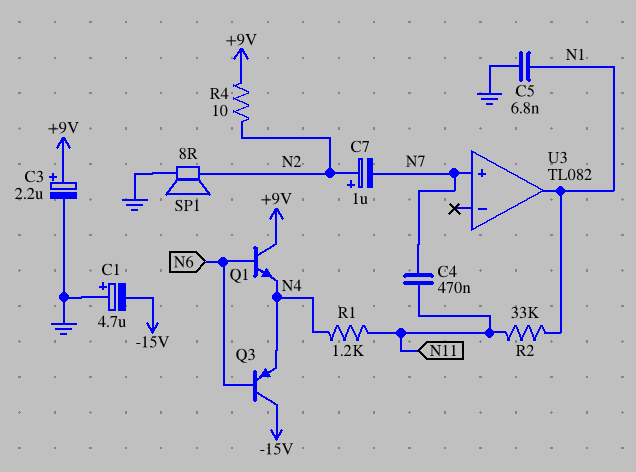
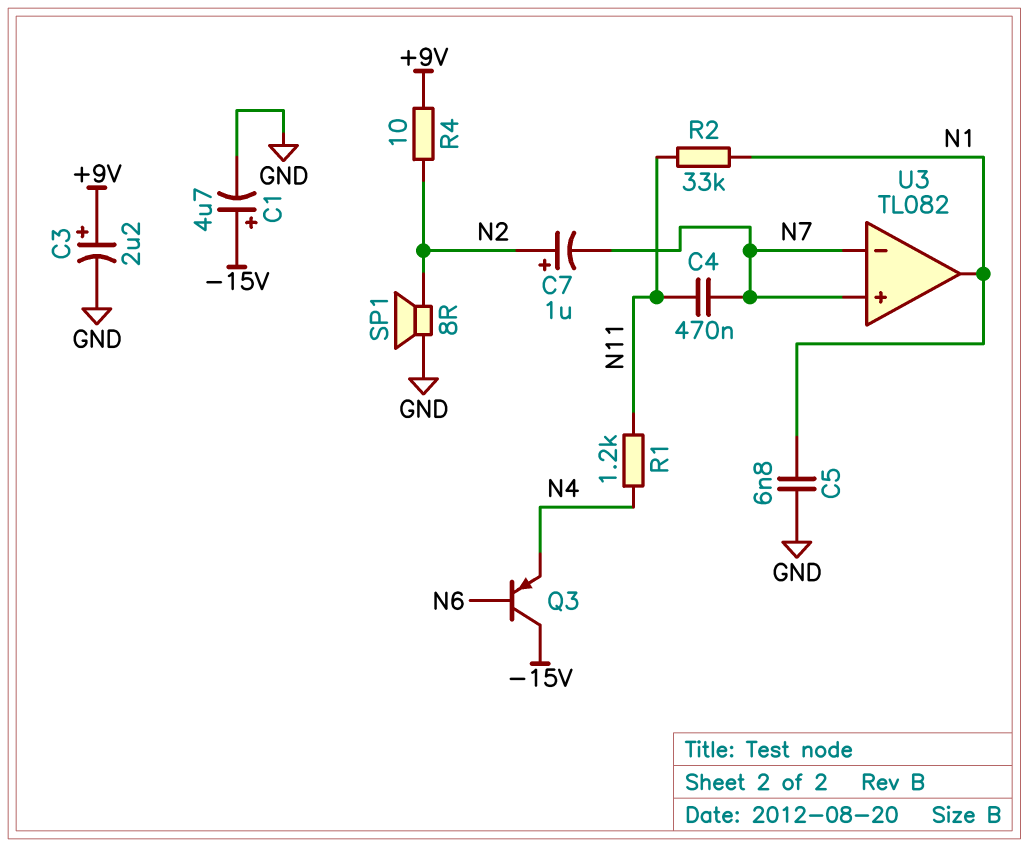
C1: 4.7uF (plus GND, minus -15V) -> 4.7uF (plus -15V, minus GND)
Q1: NPN (B N6, C +9V, E N4) -> none
U3 pin in-: none -> N7

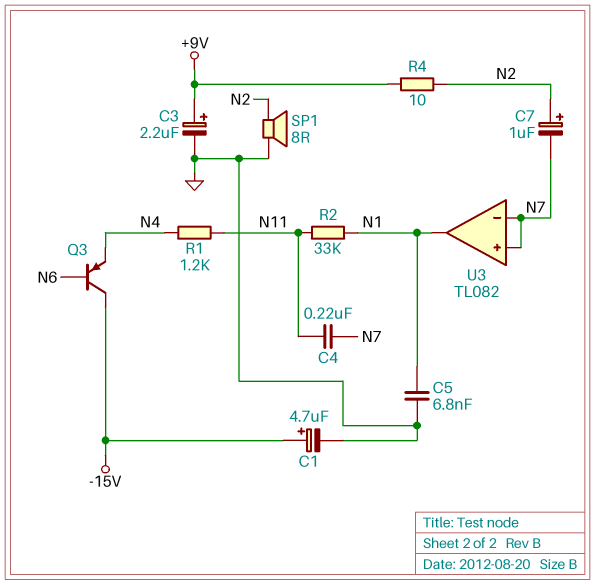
C4: 470nF (N7, N11) -> 220nF (N7, N11)

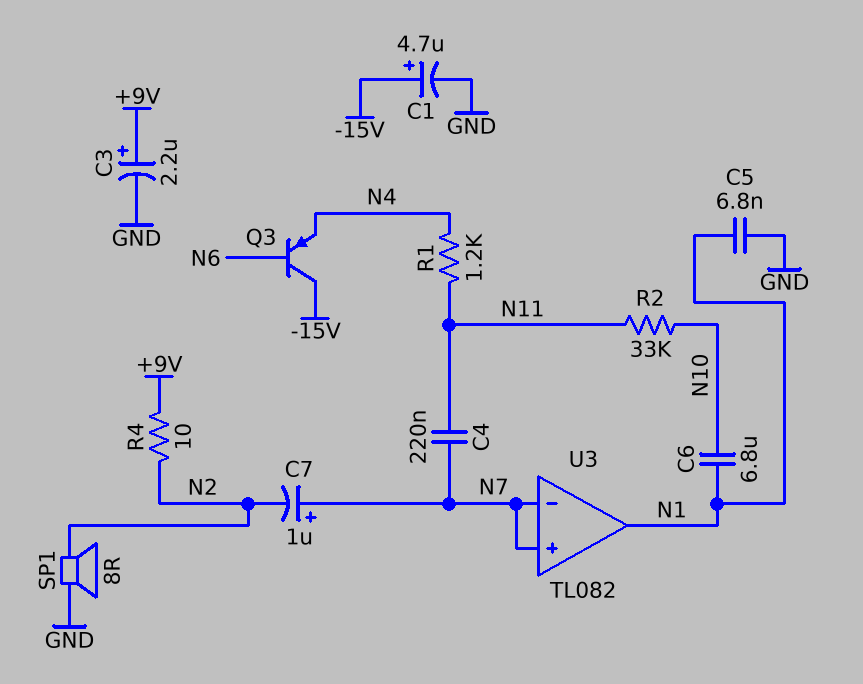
C6: none -> 6.8uF (N1, N10)
C7: 1uF (plus N2, minus N7) -> 1uF (plus N7, minus N2)
R2: 33k (N1, N11) -> 33k (N10, N11)

